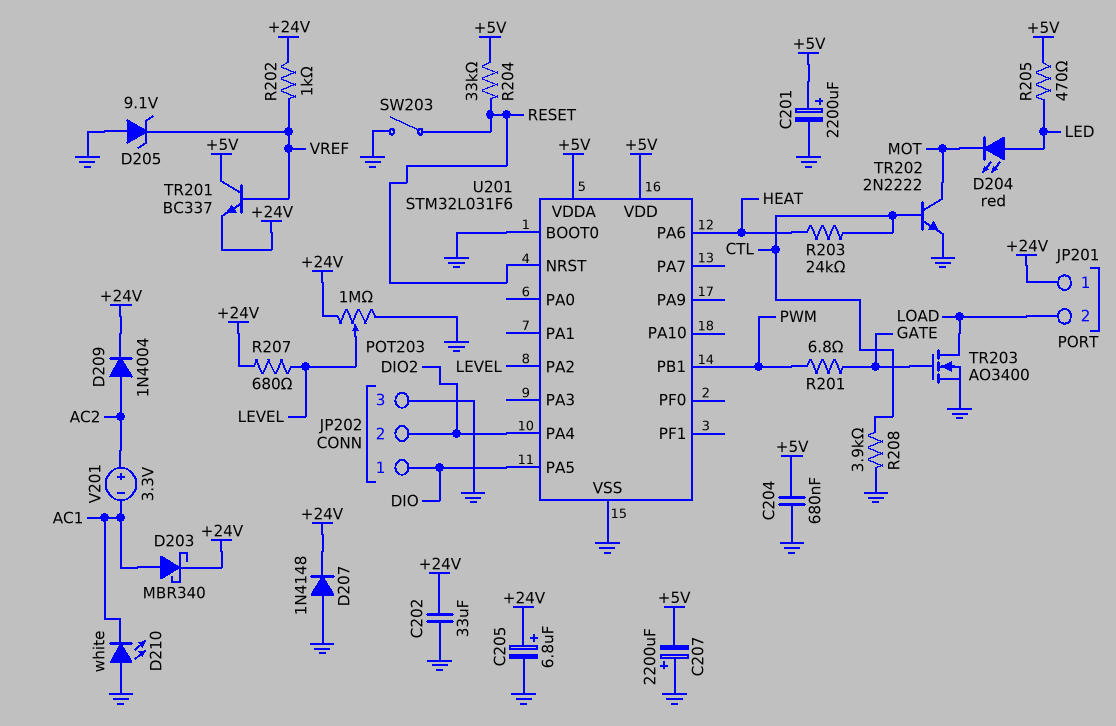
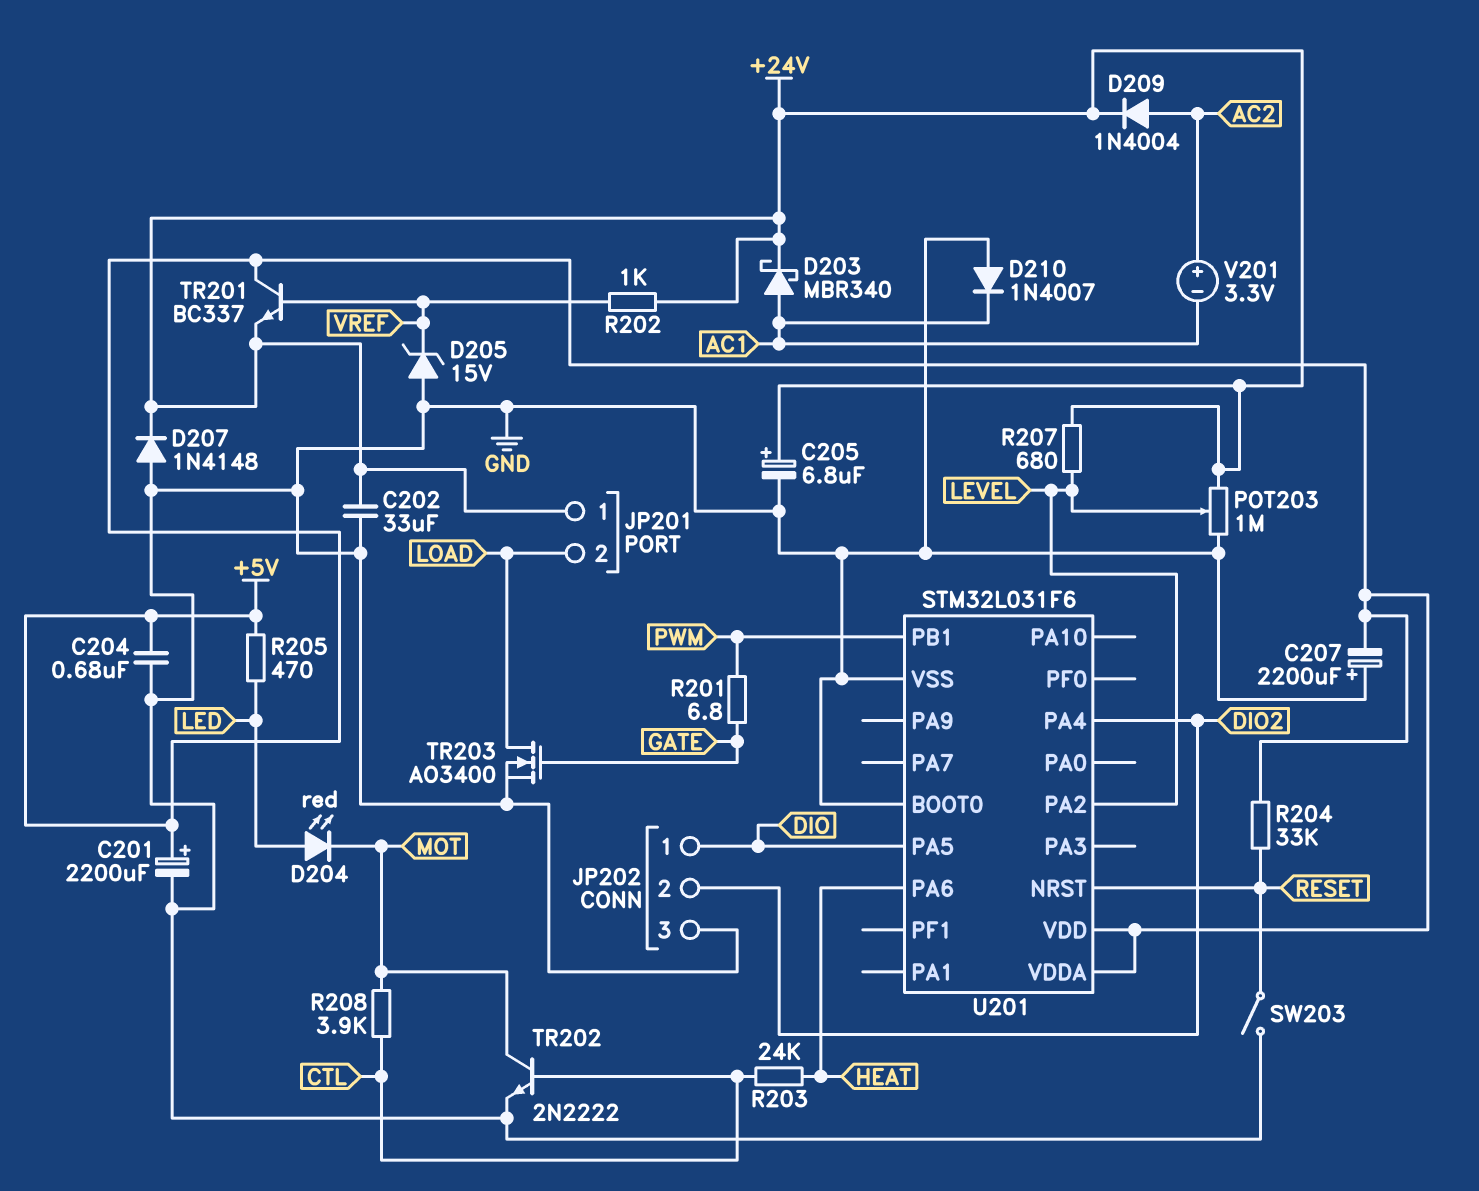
D205: zener 9.1V (A GND, K VREF) -> zener 15V (A GND, K VREF)
D210: LED white (A GND, K AC1) -> diode 1N4007 (A GND, K AC1)
R208: 3.9k (CTL, GND) -> 3.9k (CTL, MOT)

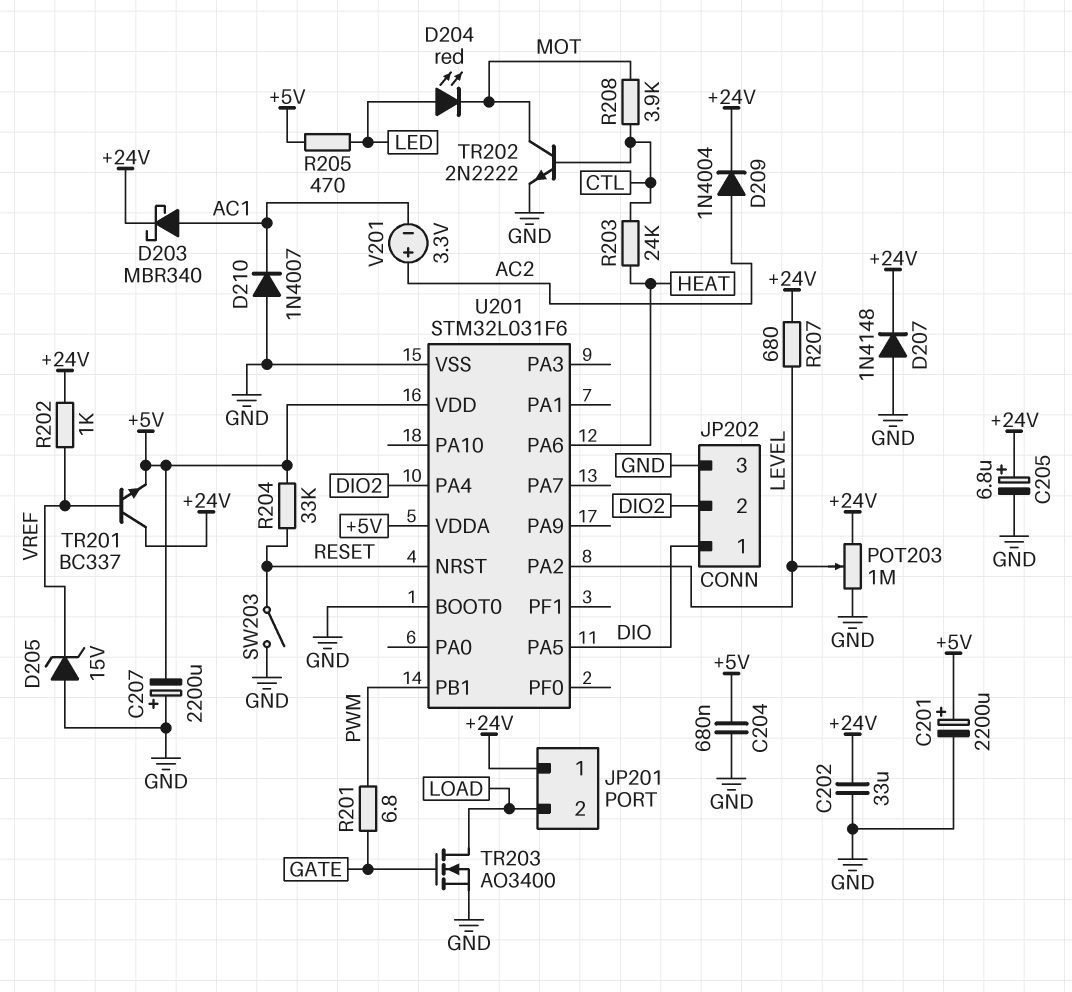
TR201: NPN BC337 (B VREF, C +5V, E +24V) -> NPN BC337 (B VREF, C +24V, E +5V)

